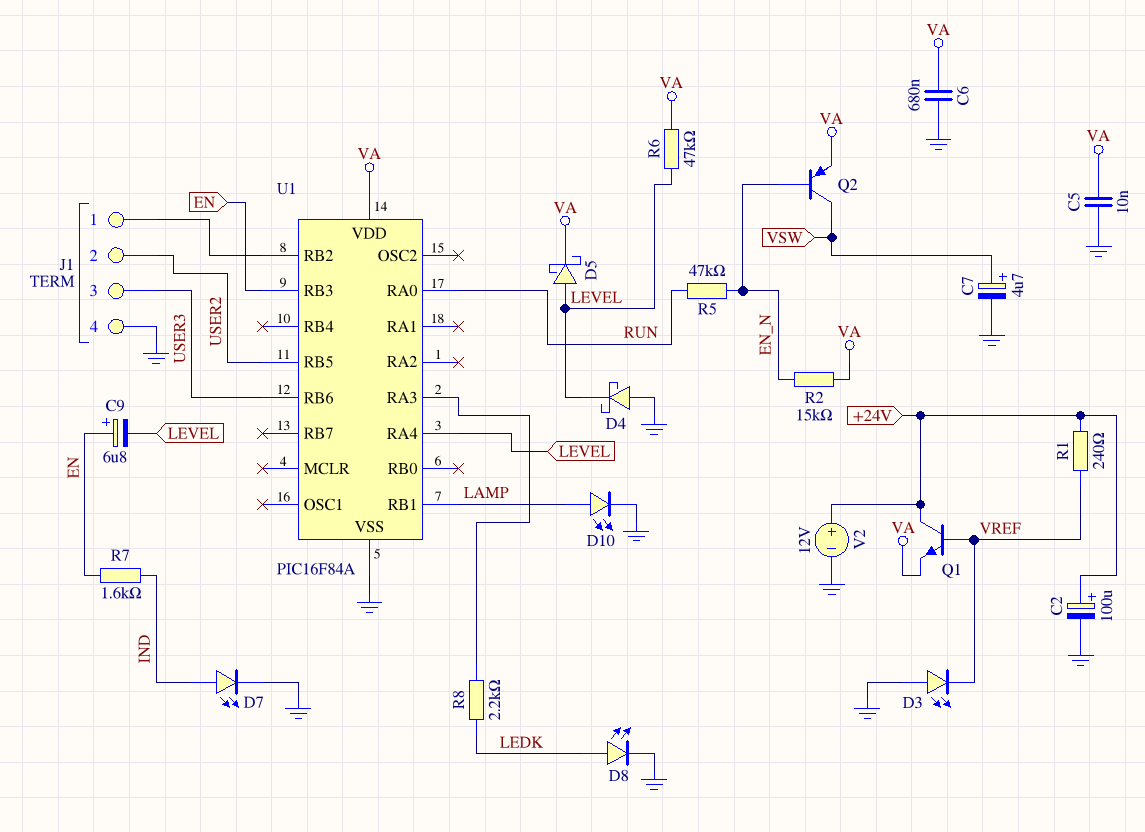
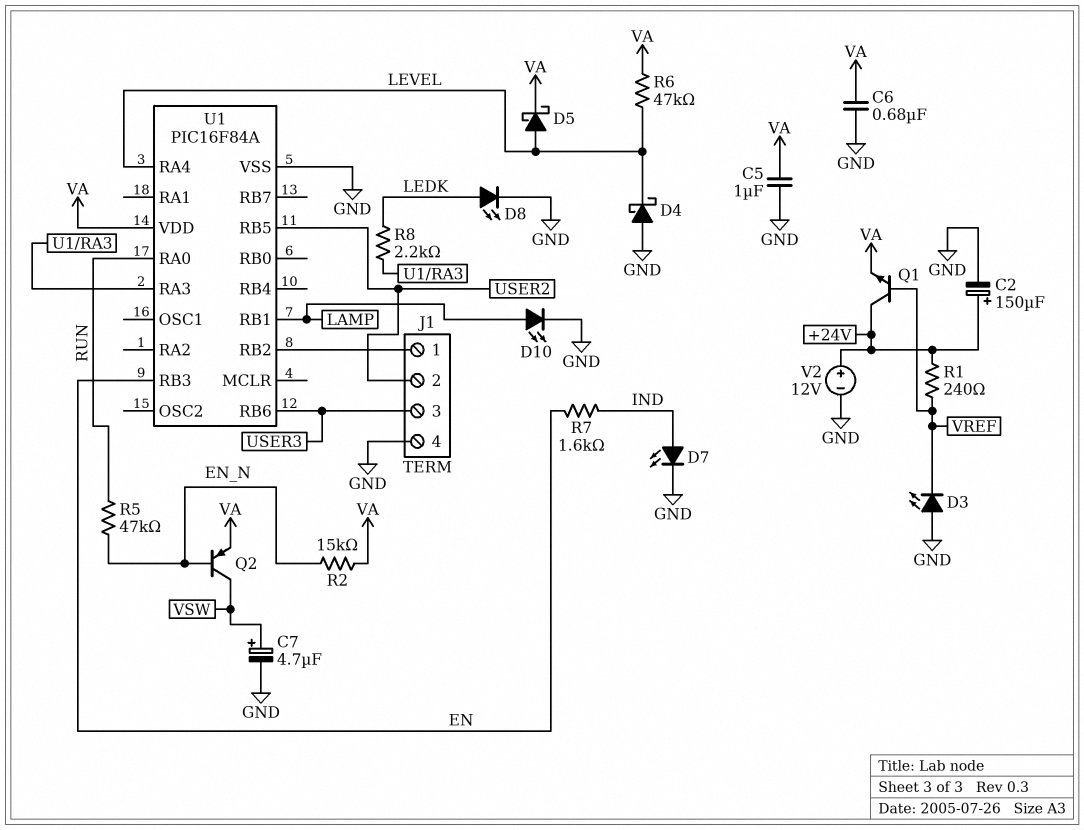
C2: 100uF (plus +24V, minus GND) -> 150uF (plus +24V, minus GND)
C5: 10nF (GND, VA) -> 1uF (GND, VA)
C9: 6.8uF (plus EN, minus LEVEL) -> none

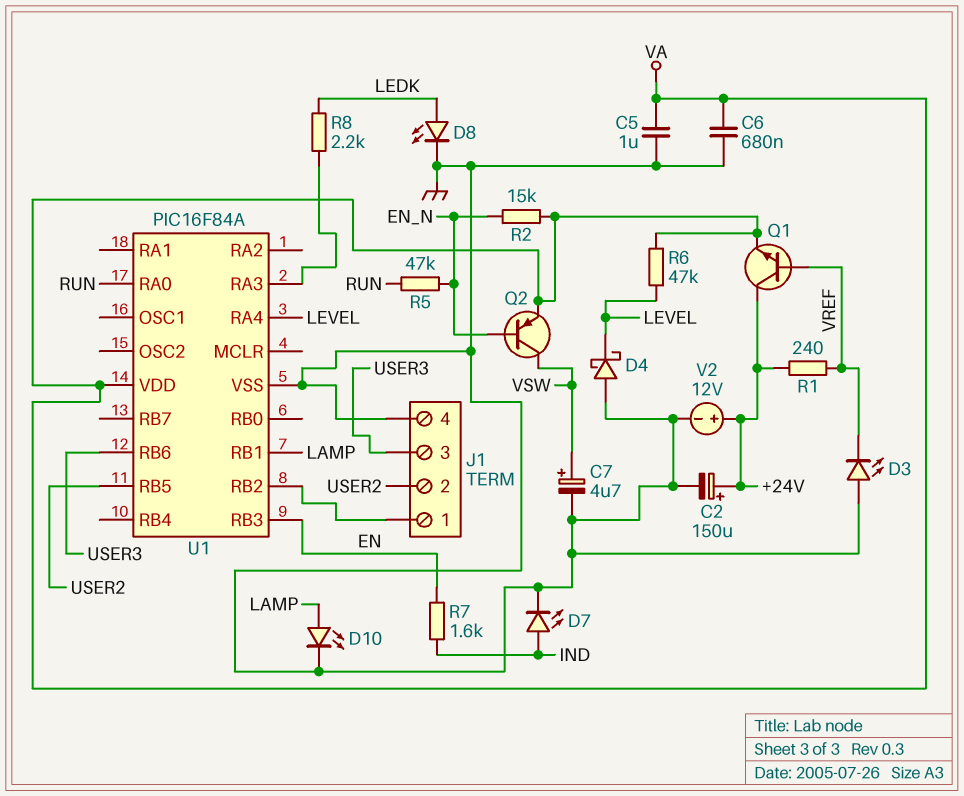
D5: schottky (A LEVEL, K VA) -> none

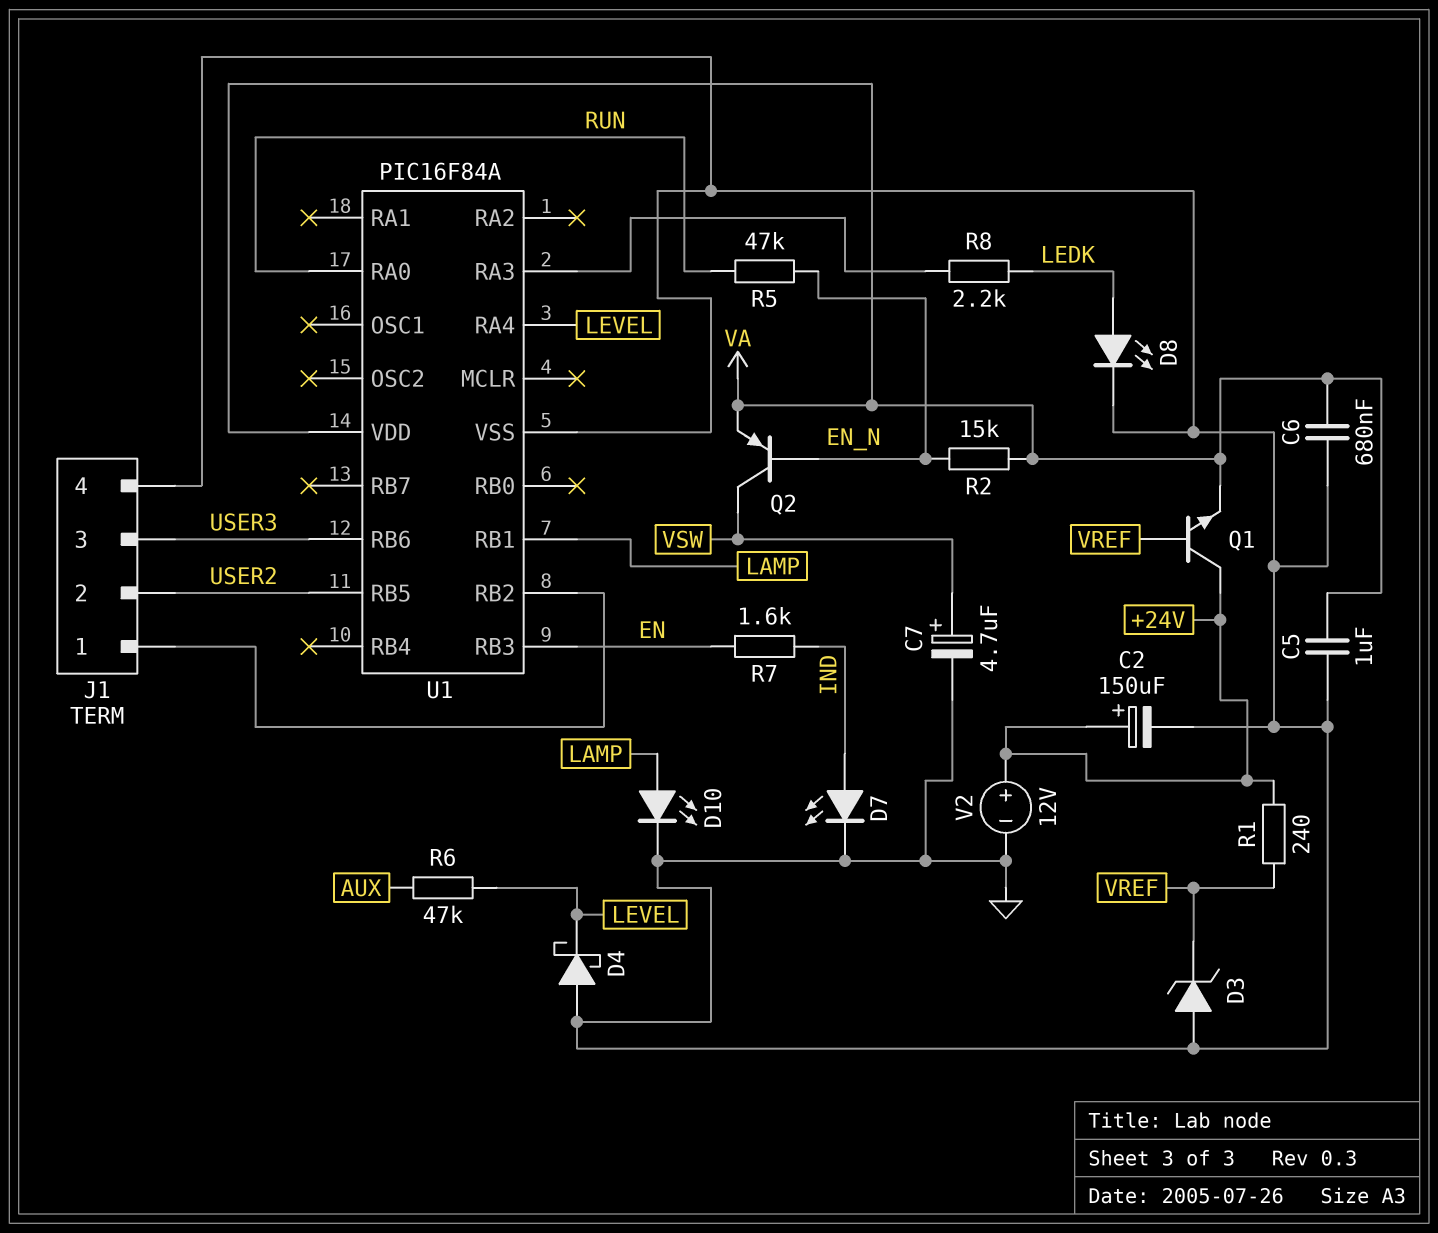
D3: LED (A GND, K VREF) -> zener (A GND, K VREF)
R6: 47k (LEVEL, VA) -> 47k (AUX, LEVEL)

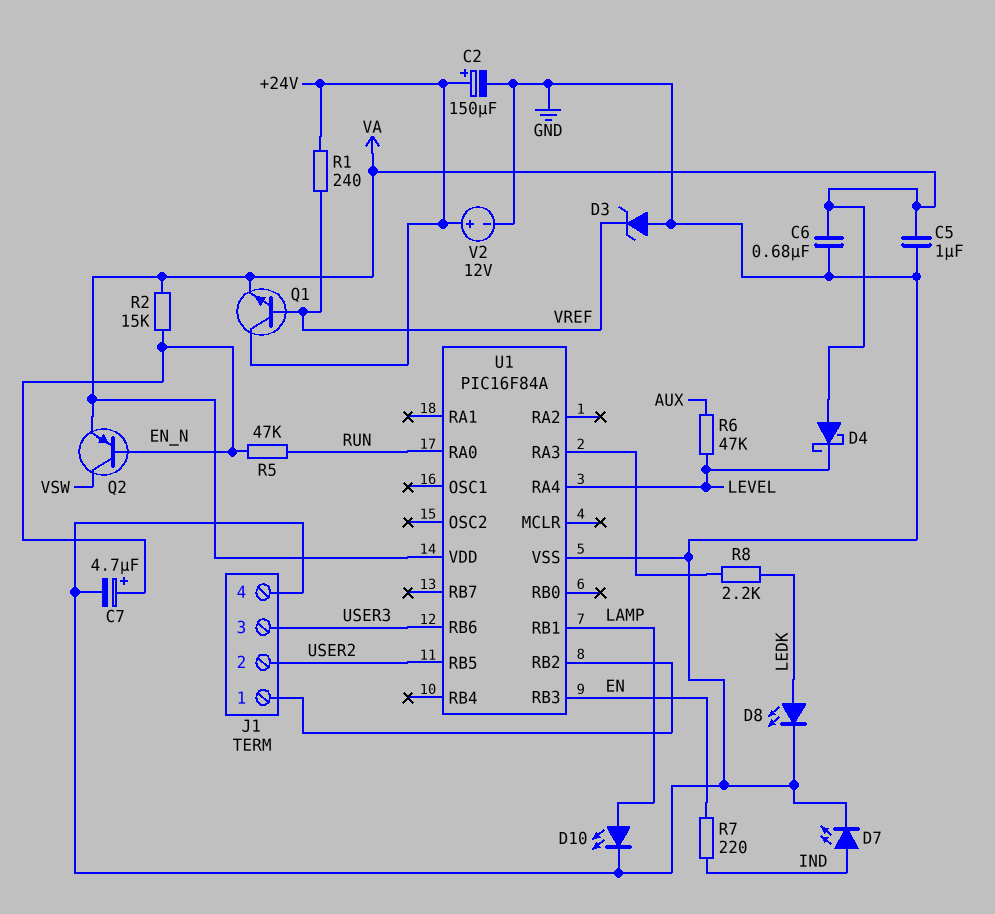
C7: 4.7uF (plus VSW, minus GND) -> 4.7uF (plus EN_N, minus GND)
D4: schottky (A GND, K LEVEL) -> schottky (A VA, K LEVEL)
R7: 1.6k (EN, IND) -> 220 (EN, IND)

